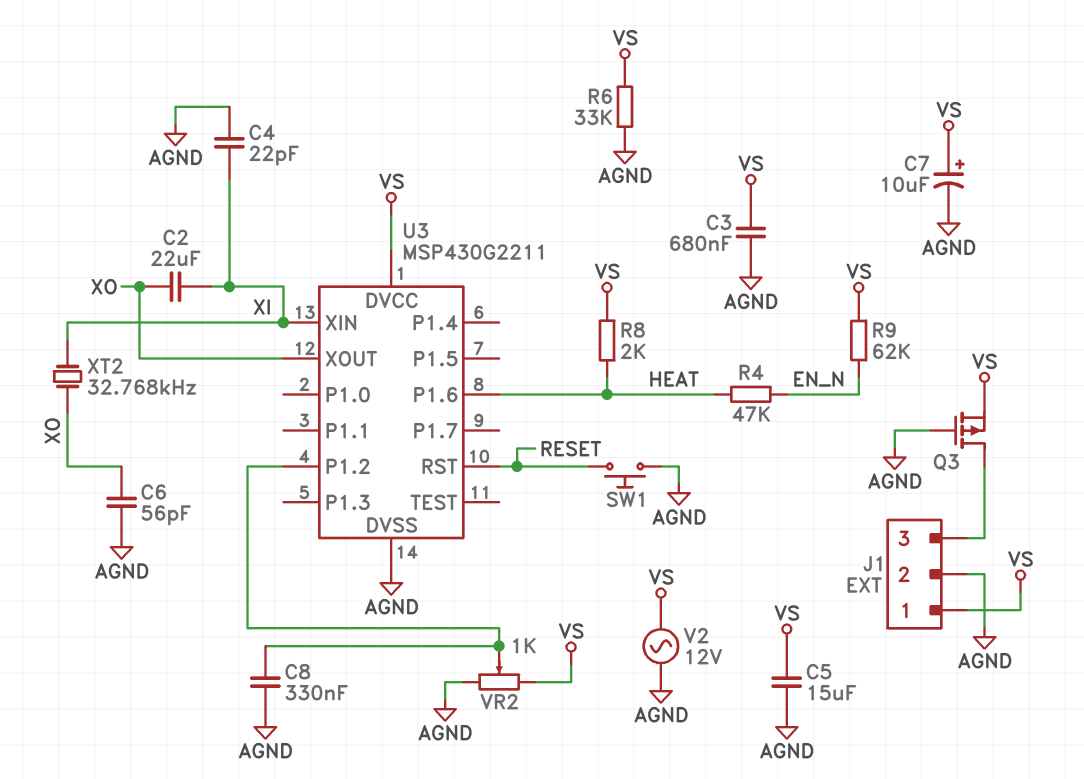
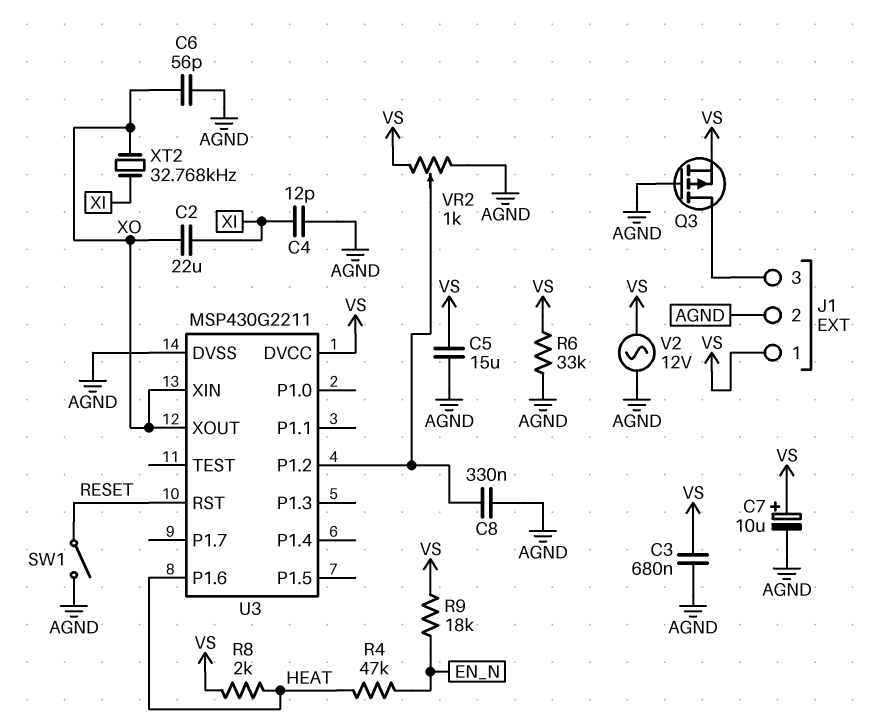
C4: 22pF (AGND, XI) -> 12pF (AGND, XI)
R9: 62k (EN_N, VS) -> 18k (EN_N, VS)
SW1: button (AGND, RESET) -> switch (AGND, RESET)
U3 pin XIN: XI -> XO

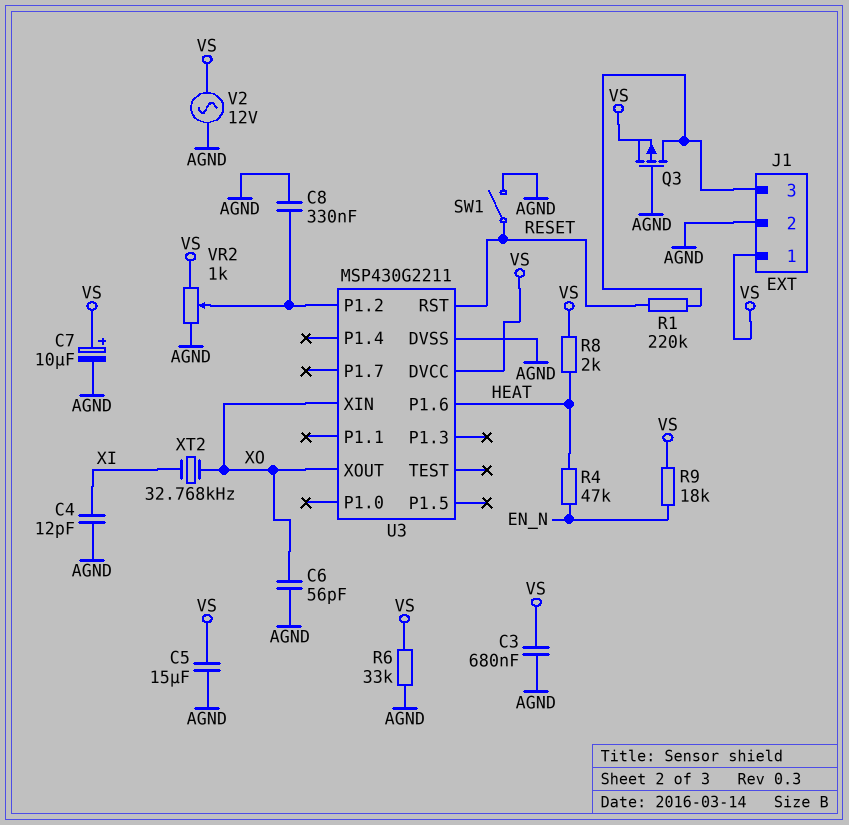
C2: 22uF (XI, XO) -> none
R1: none -> 220k (J1/3, RESET)

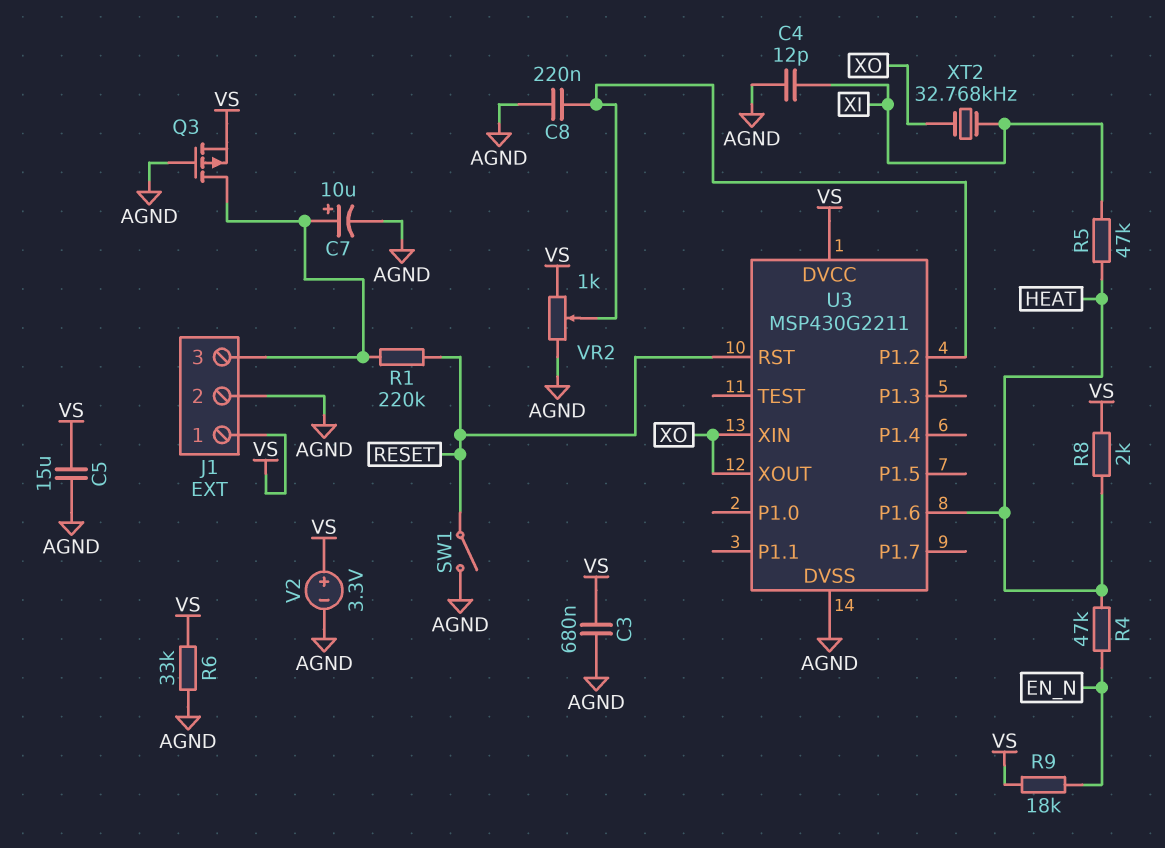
C6: 56pF (AGND, XO) -> none
C7: 10uF (plus VS, minus AGND) -> 10uF (plus J1/3, minus AGND)
C8: 330nF (AGND, U3/P1.2) -> 220nF (AGND, U3/P1.2)
R5: none -> 47k (HEAT, XI)
V2: AC 12V (AGND, VS) -> 3.3V (plus VS, minus AGND)

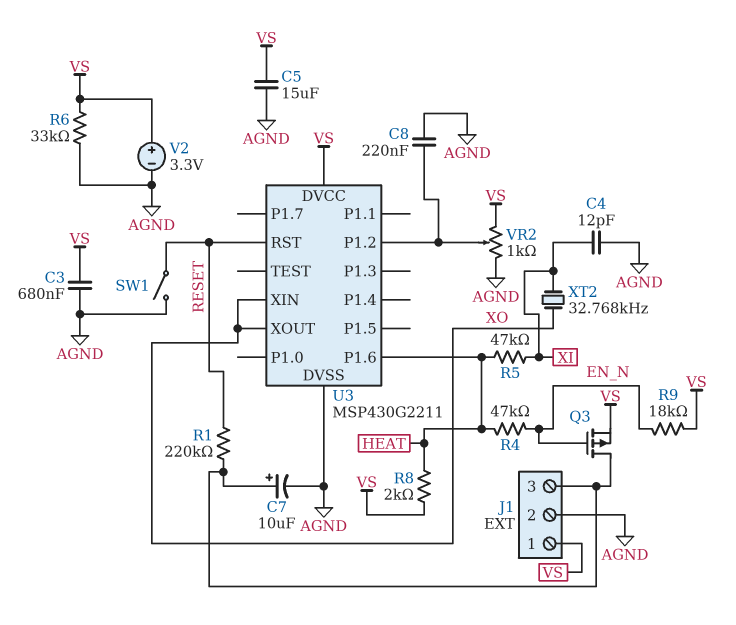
Q3: PMOS (G AGND, D J1/3, S VS) -> PMOS (G EN_N, D J1/3, S VS)

